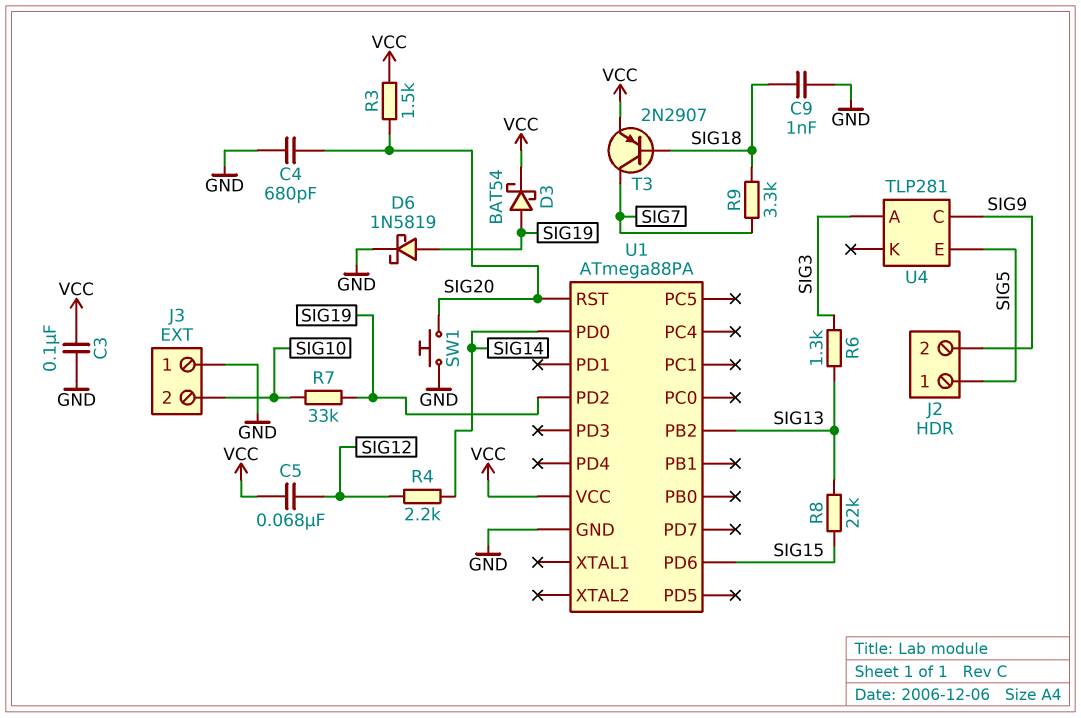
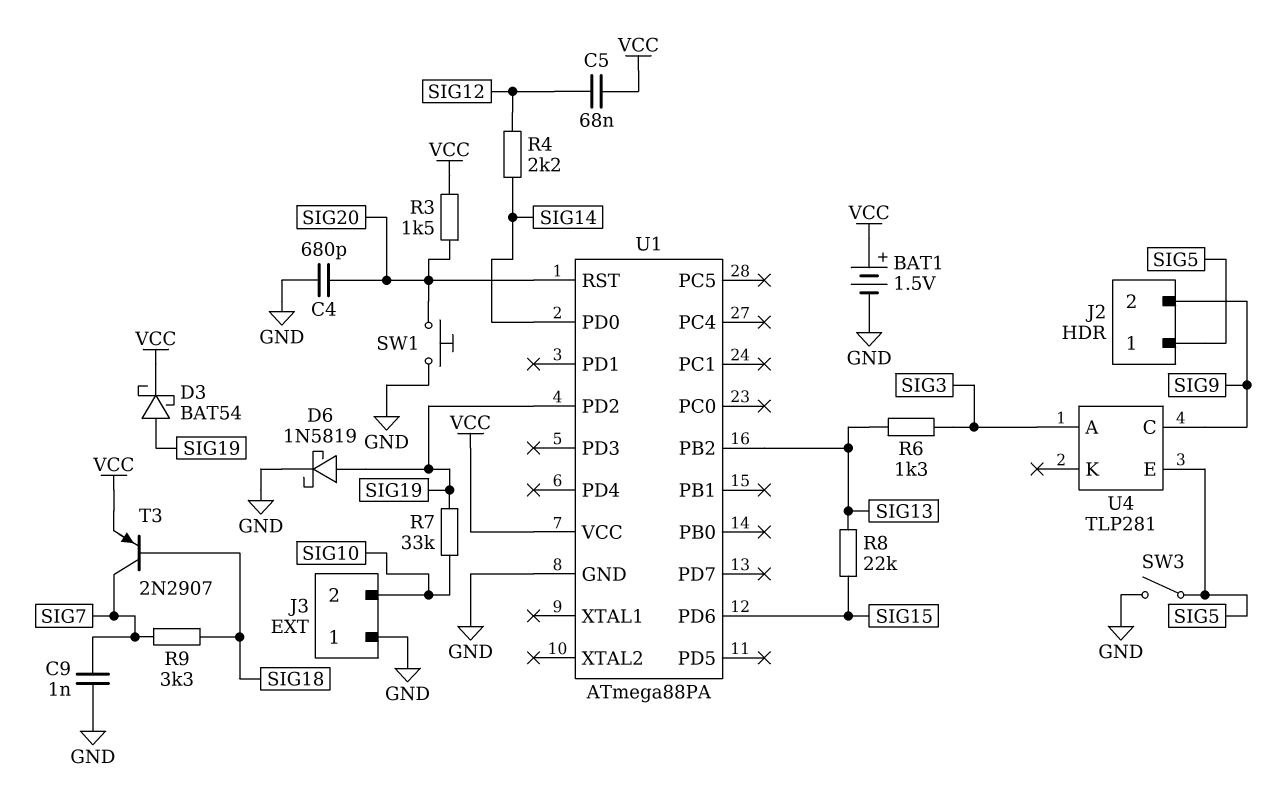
BAT1: none -> 1.5V (plus VCC, minus GND)
C3: 100nF (GND, VCC) -> none
C9: 1nF (GND, SIG18) -> 1nF (GND, SIG7)
SW3: none -> switch (GND, SIG5)

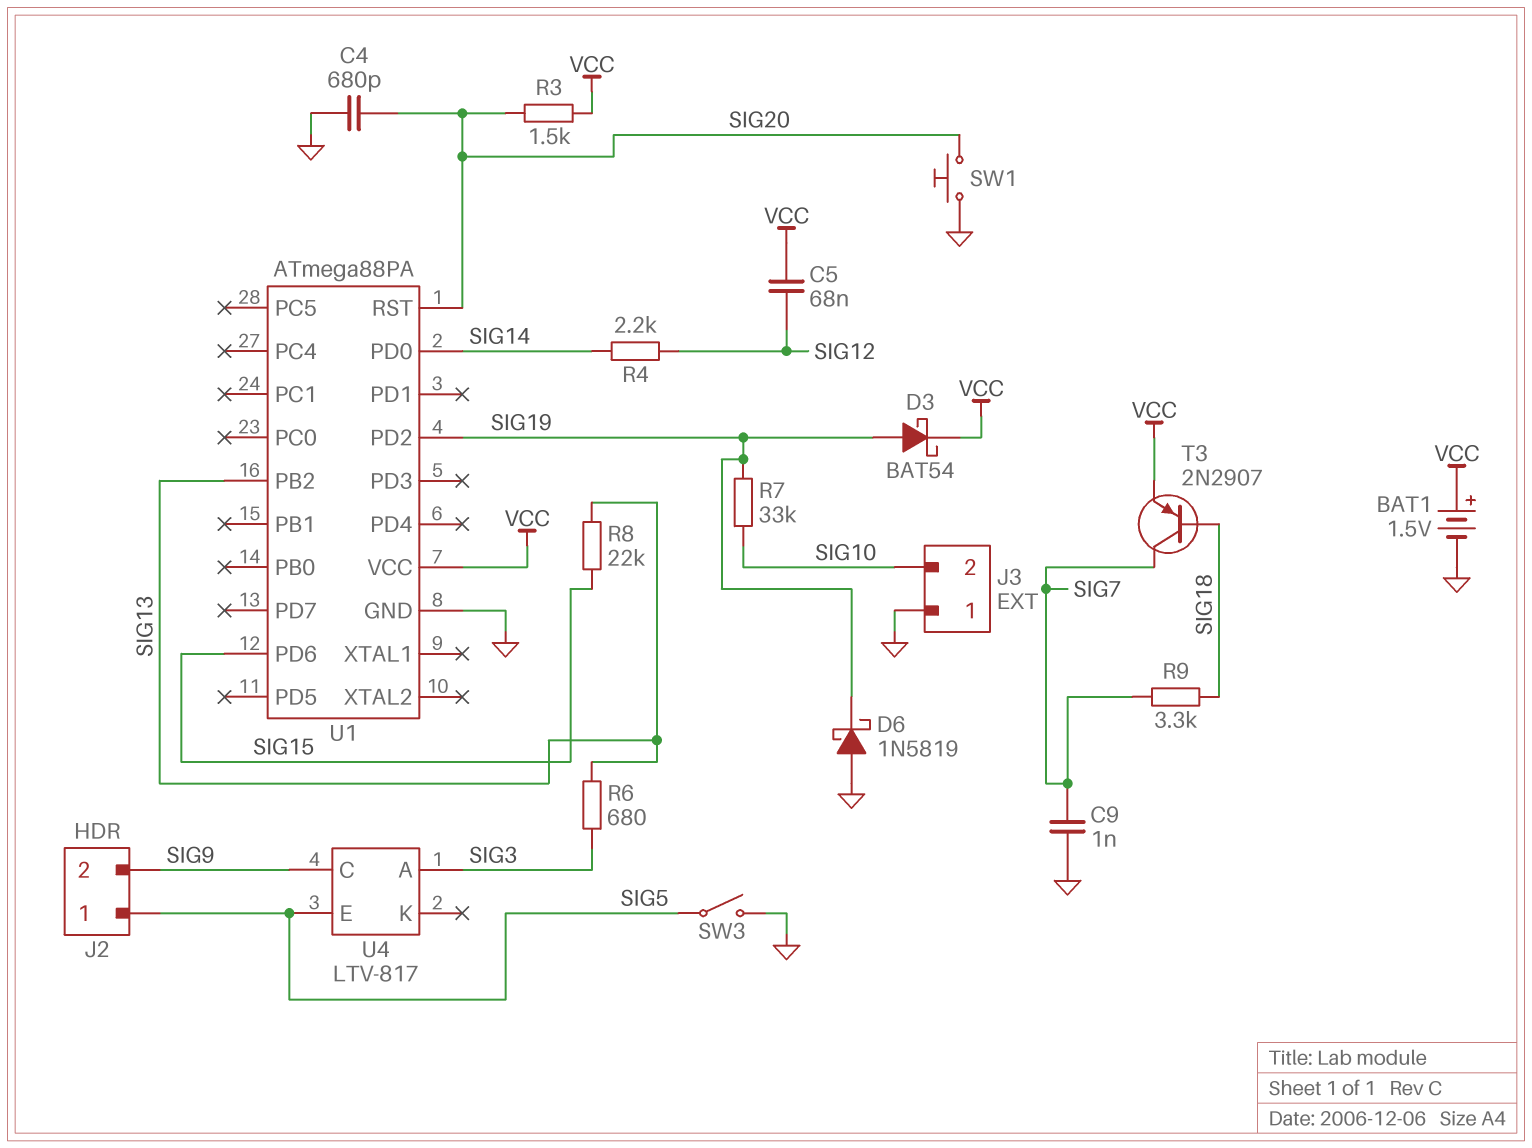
D6: schottky 1N5819 (A SIG19, K GND) -> schottky 1N5819 (A GND, K SIG19)
R6: 1.3k (SIG3, SIG13) -> 680 (SIG3, SIG13)
U4: TLP281 -> LTV-817

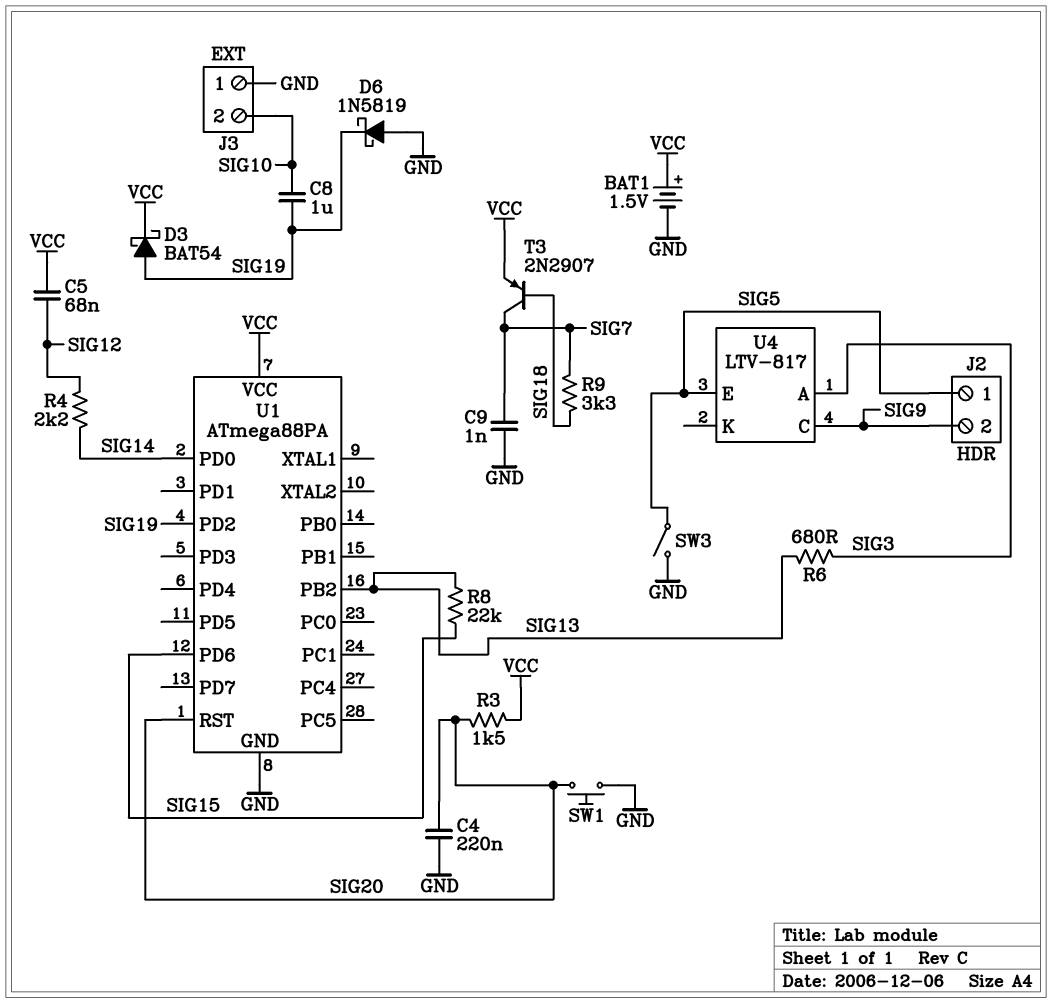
C4: 680pF (GND, SIG20) -> 220nF (GND, SIG20)
C8: none -> 1uF (SIG10, SIG19)
R7: 33k (SIG10, SIG19) -> none

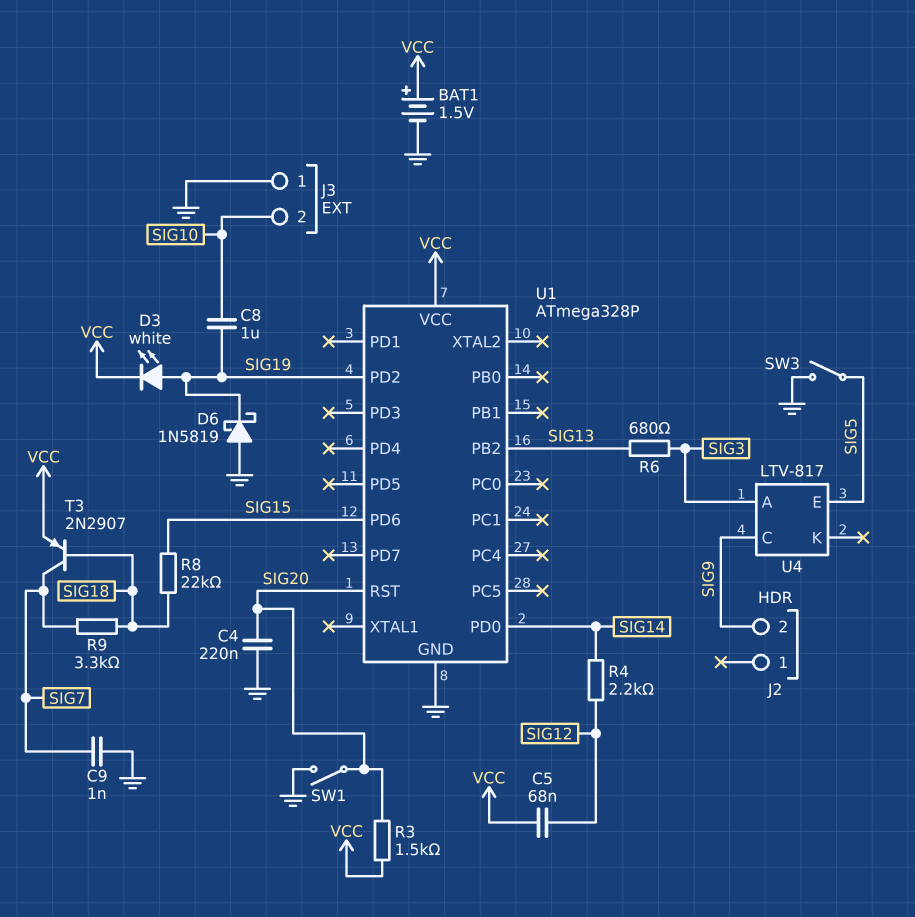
D3: schottky BAT54 (A SIG19, K VCC) -> LED white (A SIG19, K VCC)
J2 pin 1: SIG5 -> none
R8: 22k (SIG13, SIG15) -> 22k (SIG15, SIG18)
SW1: button (GND, SIG20) -> switch (GND, SIG20)
U1: ATmega88PA -> ATmega328P

